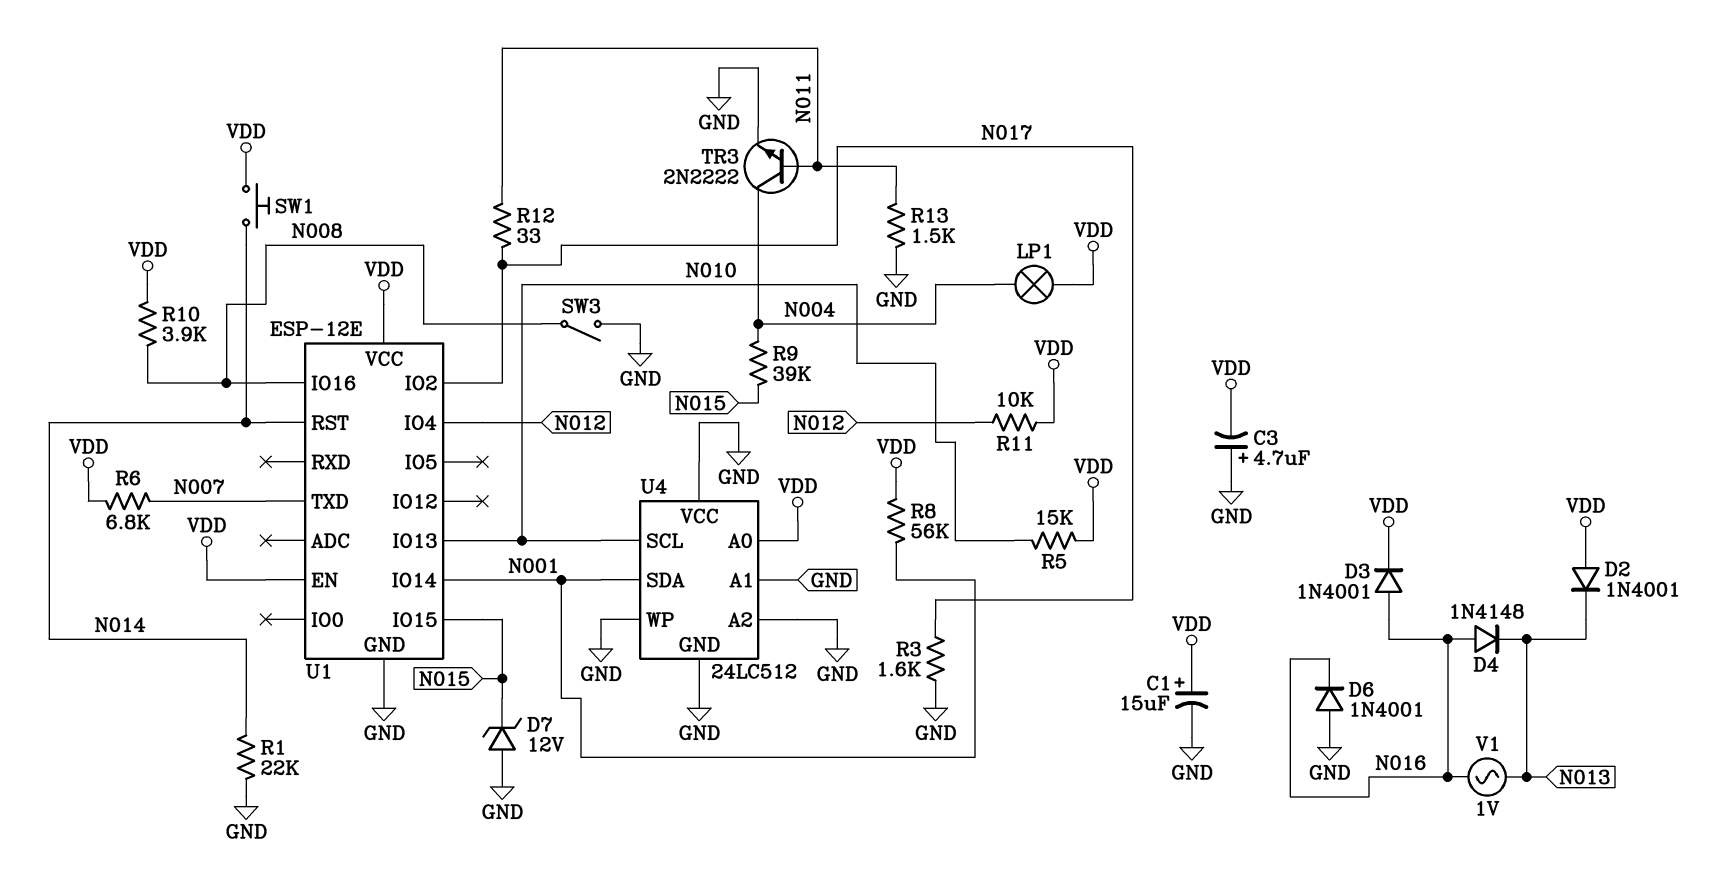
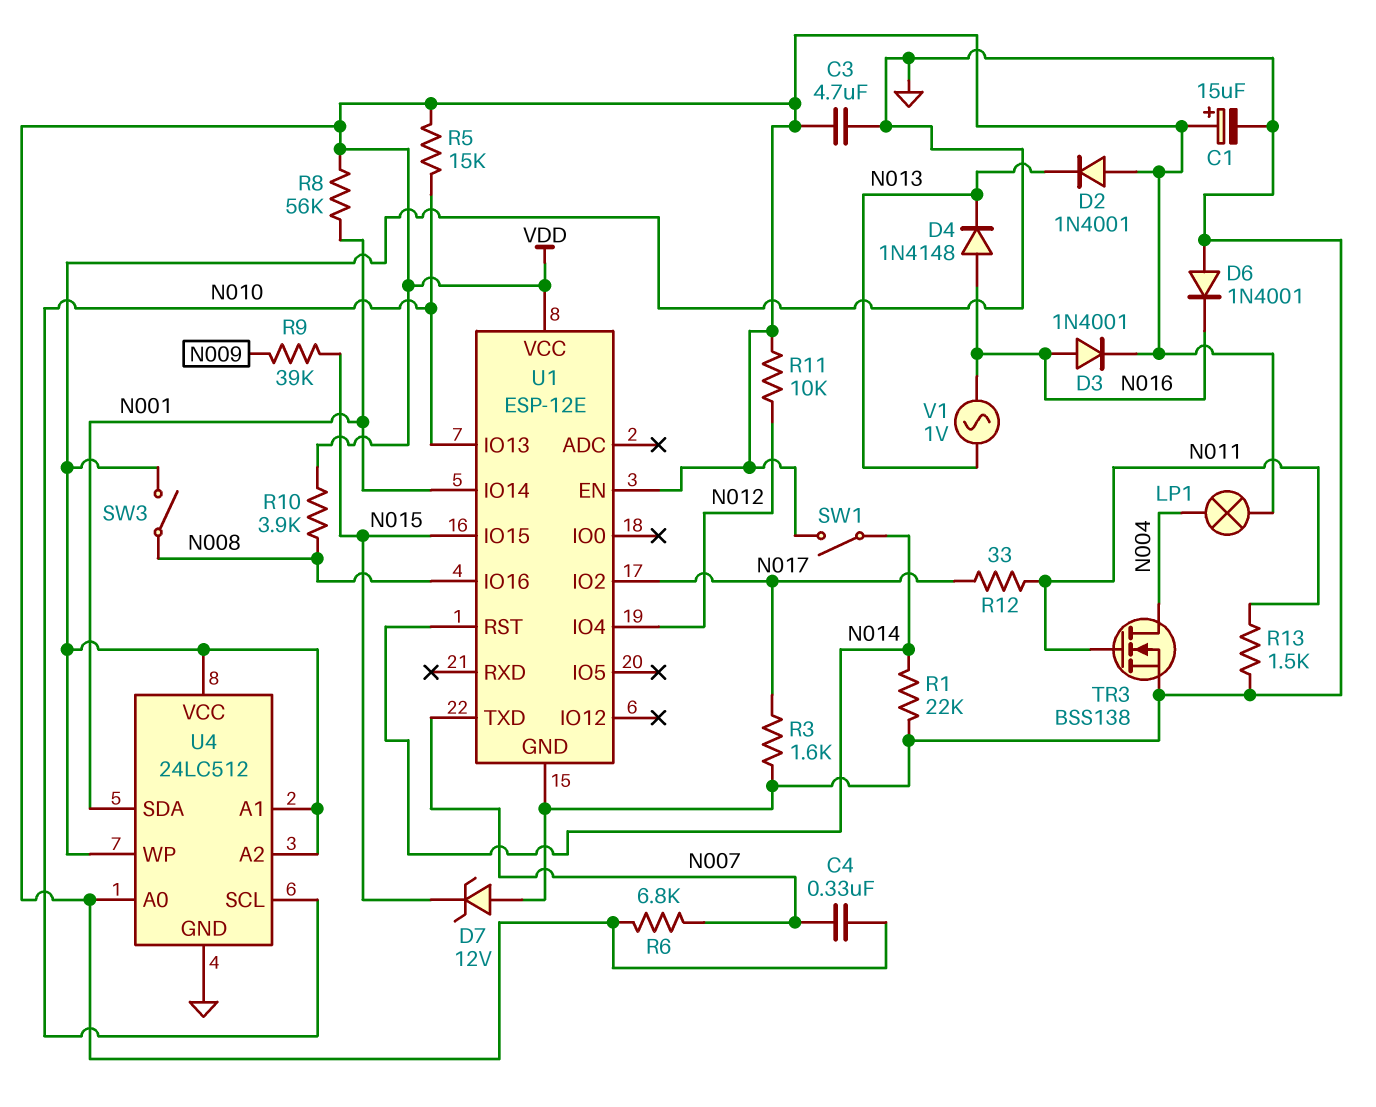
C3: 4.7uF (plus GND, minus VDD) -> 4.7uF (GND, VDD)
C4: none -> 330nF (N007, VDD)
R9: 39k (N004, N015) -> 39k (N009, N015)
SW1: button (N014, VDD) -> switch (N014, VDD)
TR3: NPN 2N2222 (B N011, C N004, E GND) -> NMOS BSS138 (G N011, D N004, S GND)

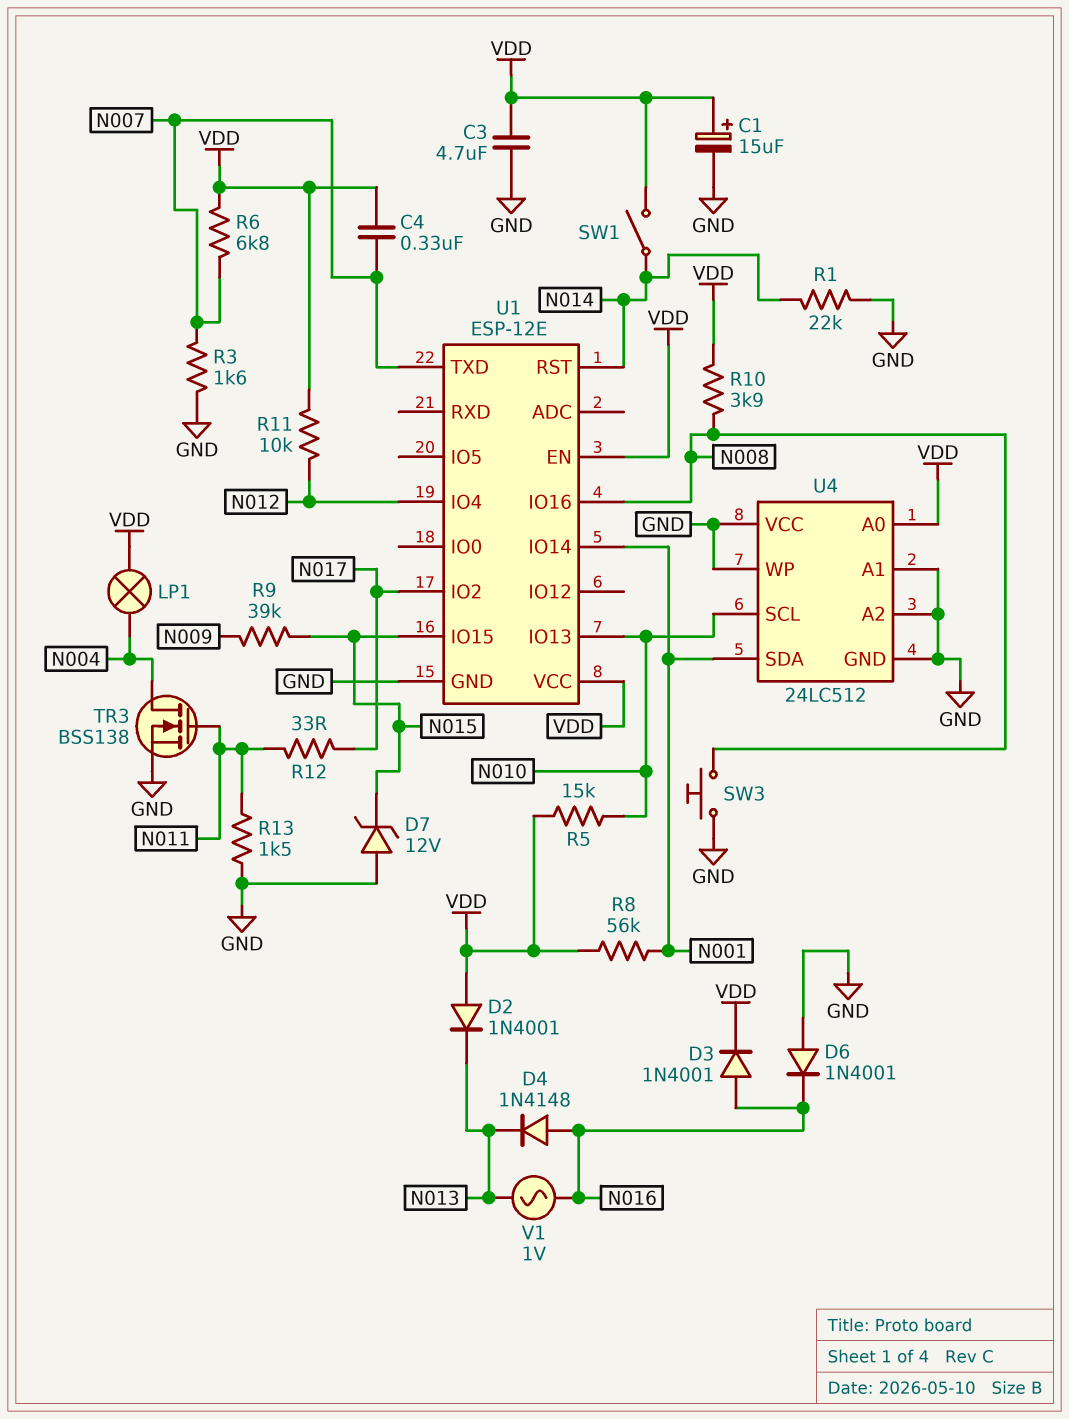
R3: 1.6k (GND, N017) -> 1.6k (GND, N007)
SW3: switch (GND, N008) -> button (GND, N008)

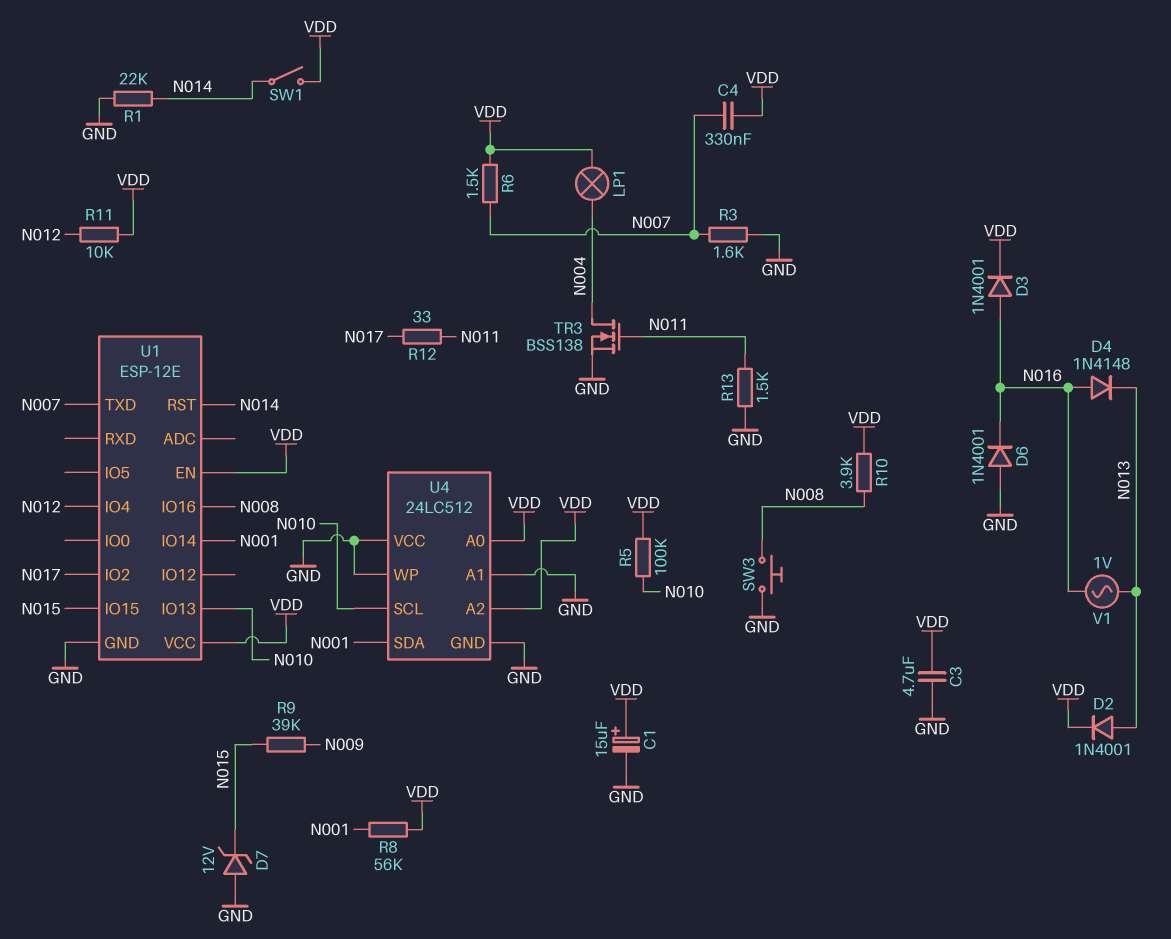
D2: diode 1N4001 (A VDD, K N013) -> diode 1N4001 (A N013, K VDD)
R5: 15k (N010, VDD) -> 100k (N010, VDD)
R6: 6.8k (N007, VDD) -> 1.5k (N007, VDD)
U4 pin A2: GND -> VDD

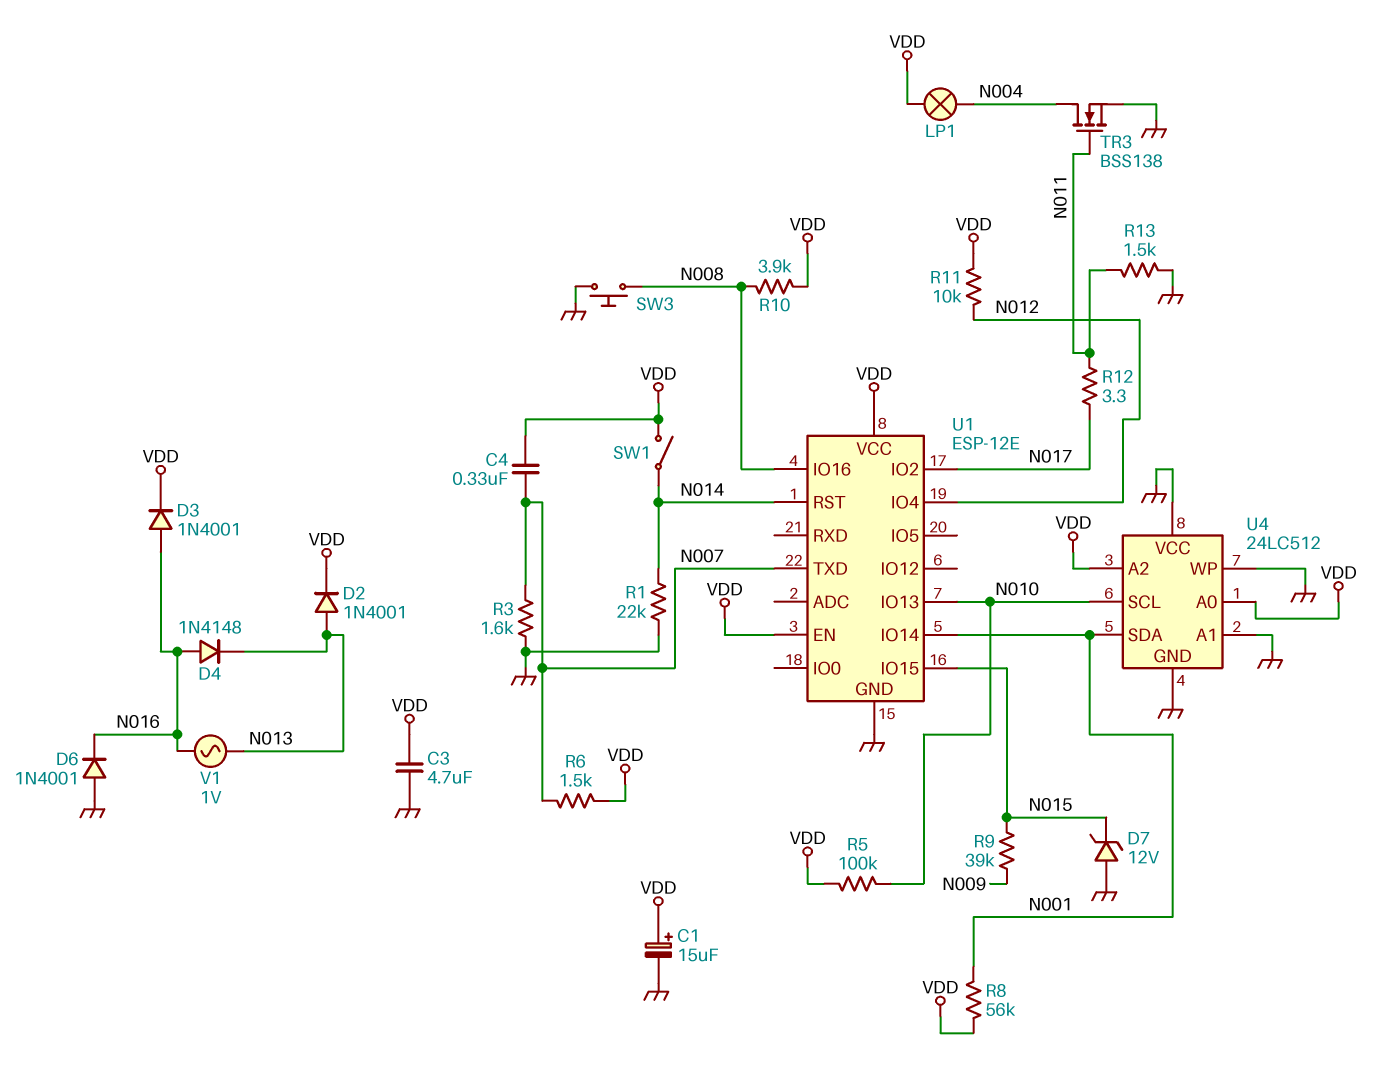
R12: 33 (N011, N017) -> 3.3 (N011, N017)

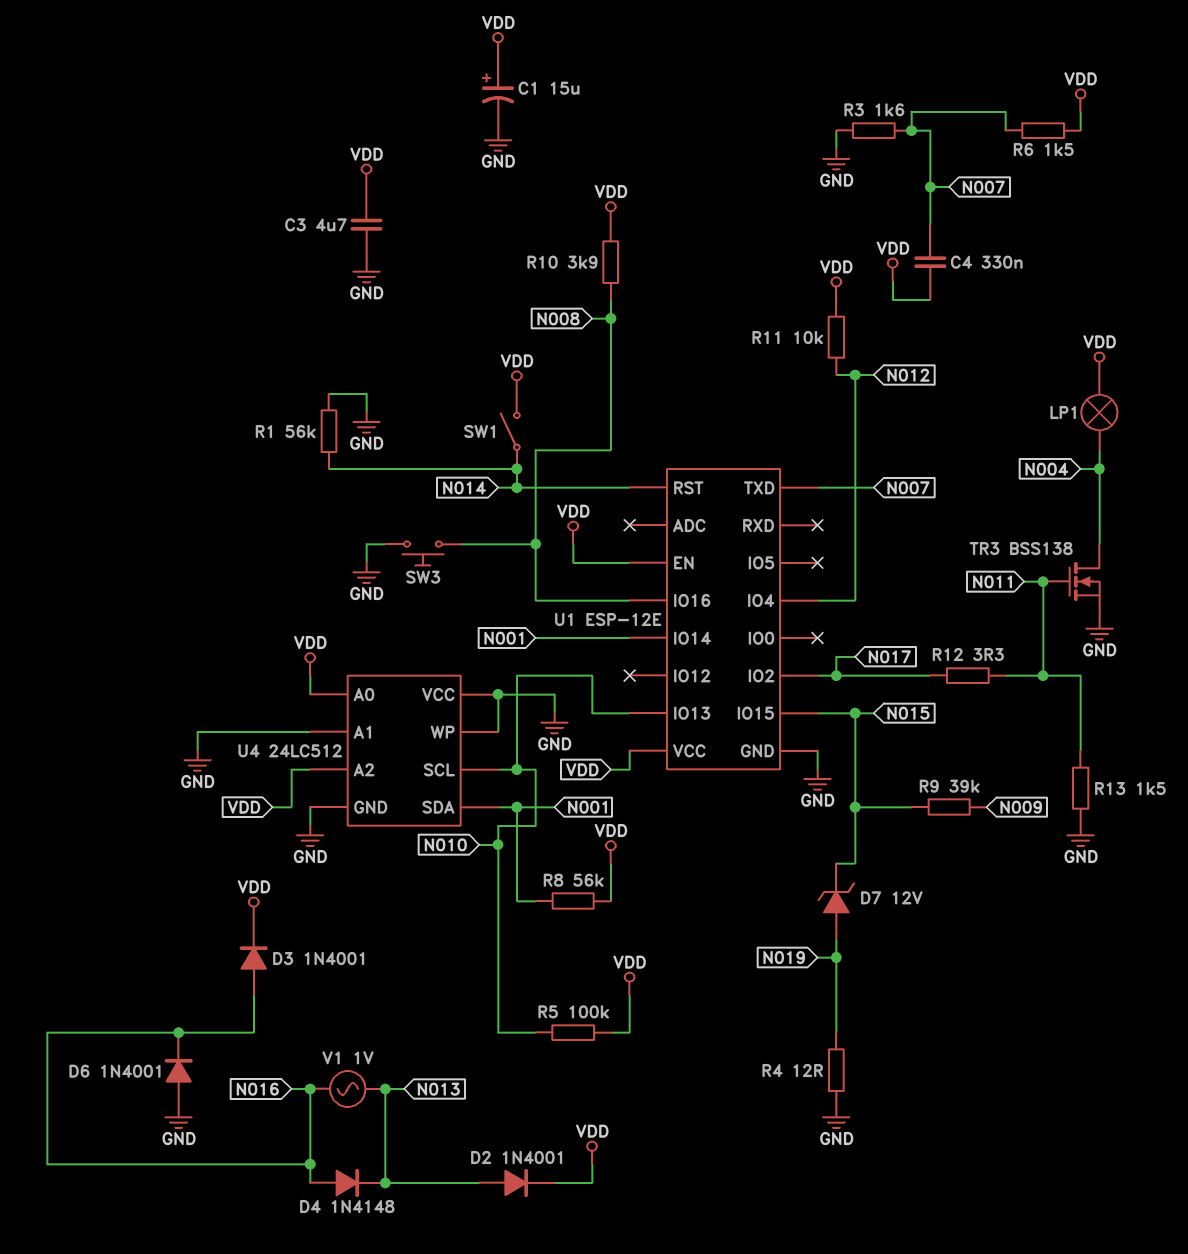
D7: zener 12V (A GND, K N015) -> zener 12V (A N019, K N015)
R1: 22k (GND, N014) -> 56k (GND, N014)
R4: none -> 12 (GND, N019)

